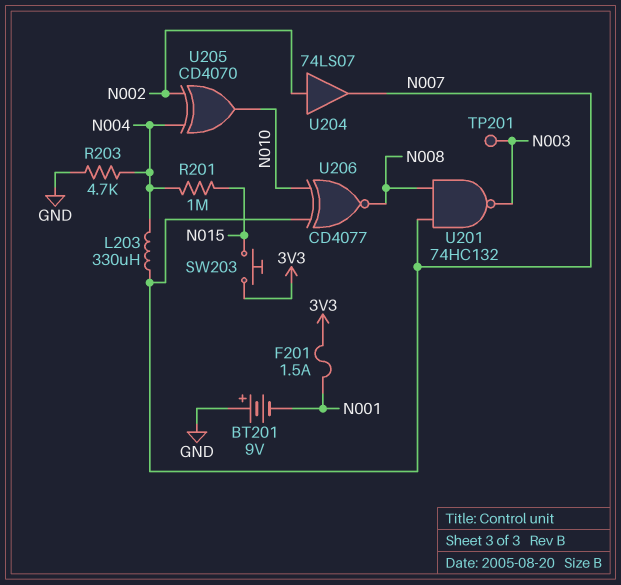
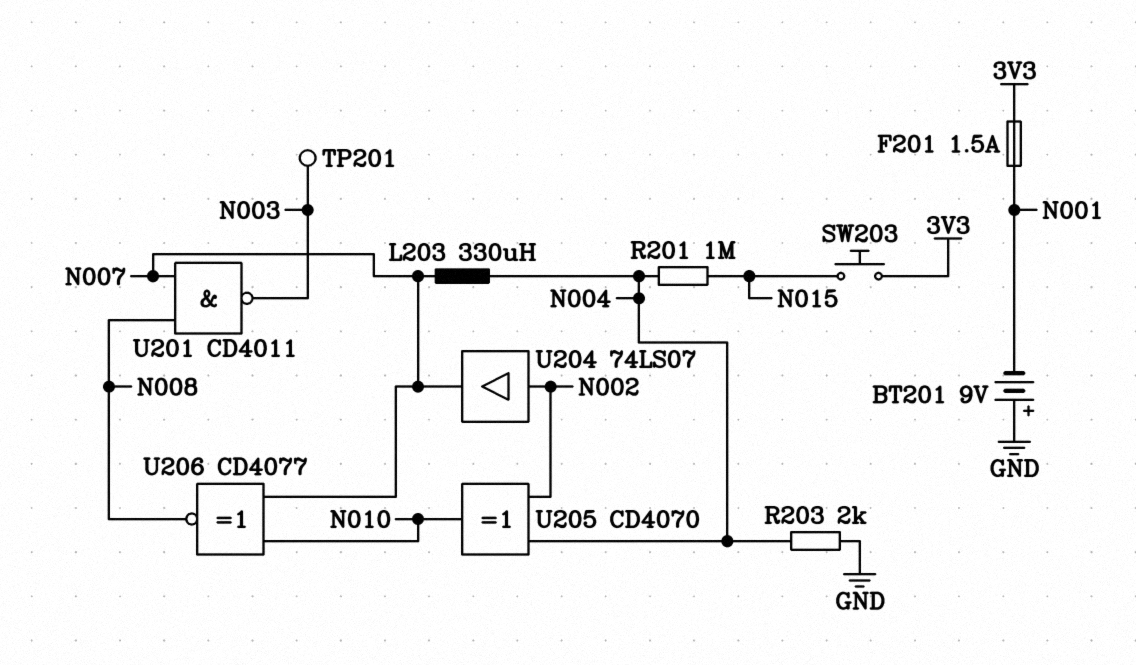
R203: 4.7k (GND, N004) -> 2k (GND, N004)
U201: NAND 74HC132 (in N007, in N008, out N003) -> NAND CD4011 (in N007, in N008, out N003)

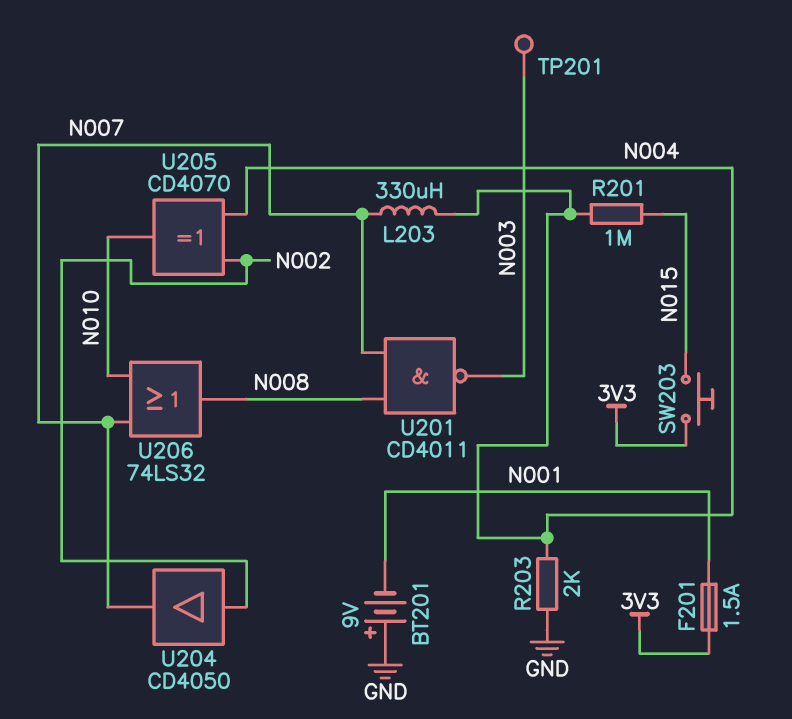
U204: buffer 74LS07 (in N002, out N007) -> buffer CD4050 (in N002, out N007)
U206: XNOR CD4077 (in N007, in N010, out N008) -> OR 74LS32 (in N007, in N010, out N008)

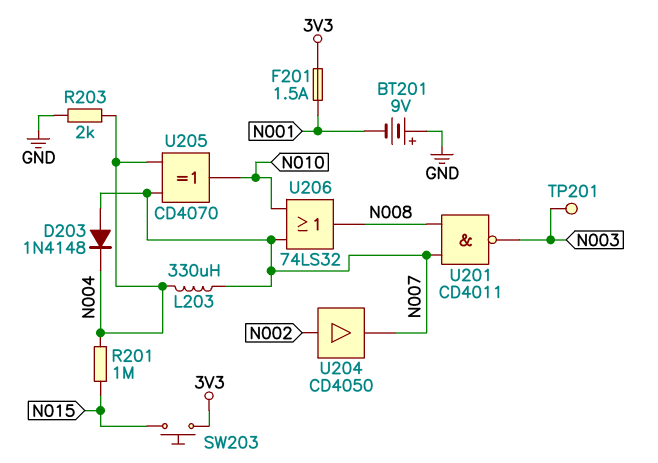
D203: none -> diode 1N4148 (A N007, K N004)
U205: XOR CD4070 (in N002, in N004, out N010) -> XOR CD4070 (in N004, in N007, out N010)

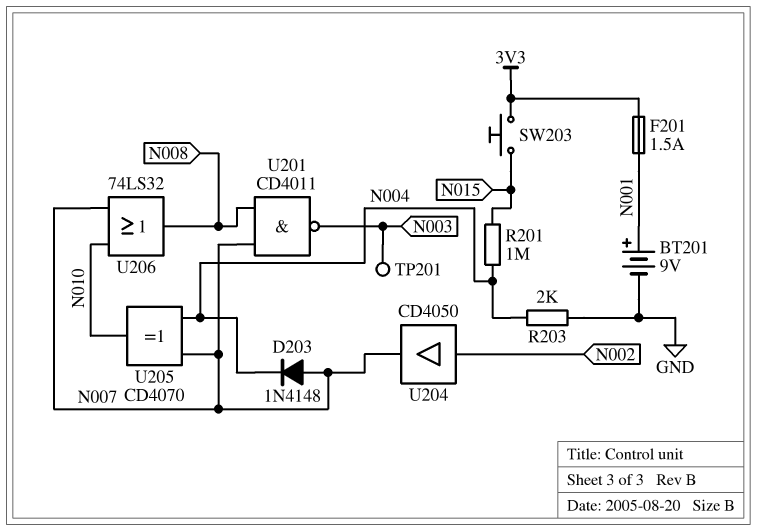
BT201: 9V (plus GND, minus N001) -> 9V (plus N001, minus GND)
L203: 330uH (N004, N007) -> none

